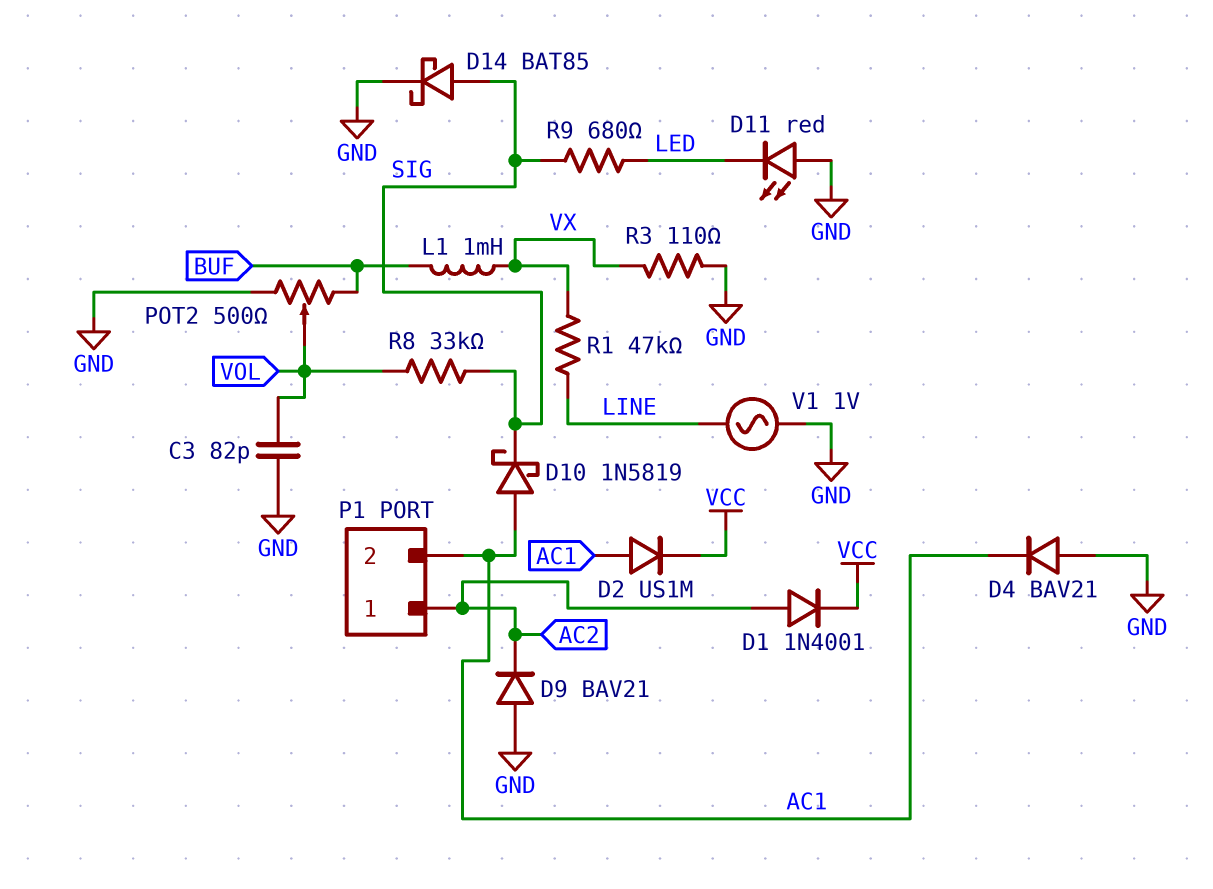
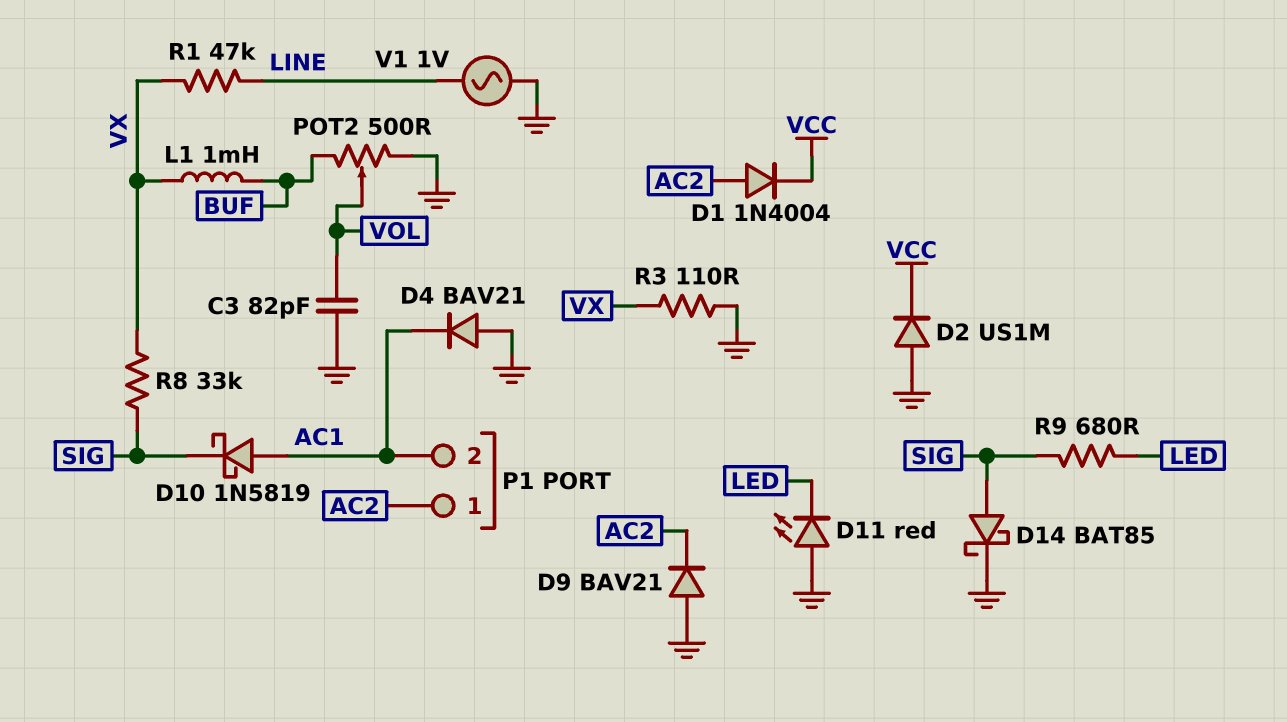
D1: diode 1N4001 (A AC2, K VCC) -> diode 1N4004 (A AC2, K VCC)
D2: diode US1M (A AC1, K VCC) -> diode US1M (A GND, K VCC)
R8: 33k (SIG, VOL) -> 33k (SIG, VX)

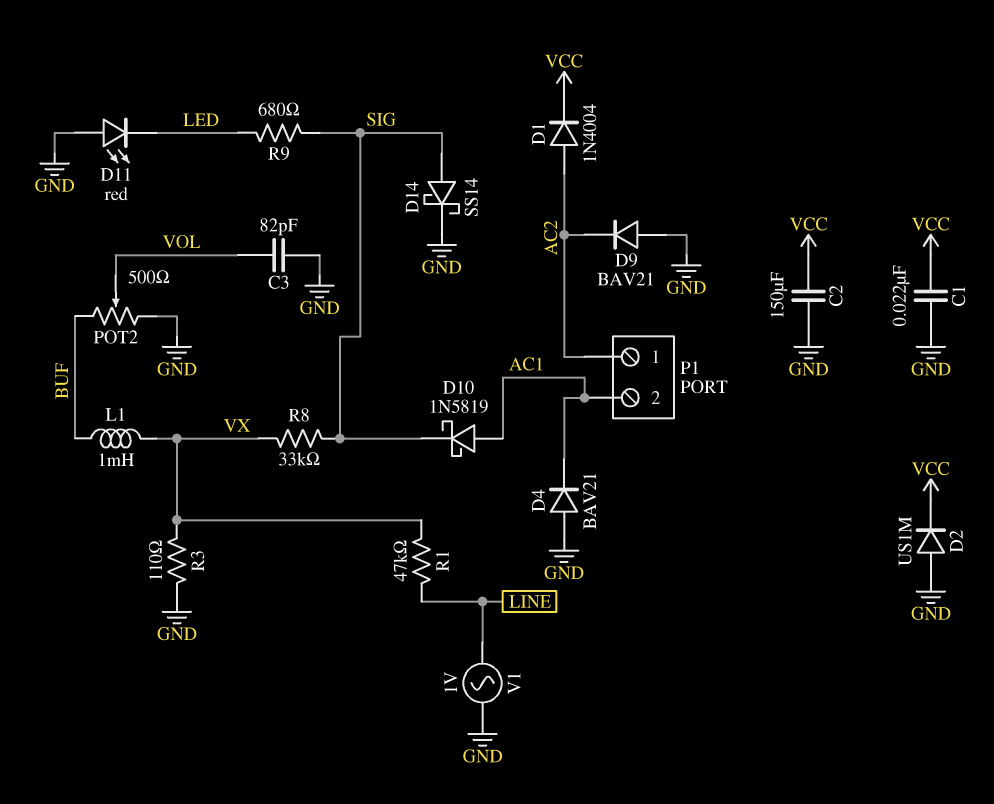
C1: none -> 22nF (GND, VCC)
C2: none -> 150uF (GND, VCC)
D14: schottky BAT85 (A SIG, K GND) -> schottky SS14 (A SIG, K GND)

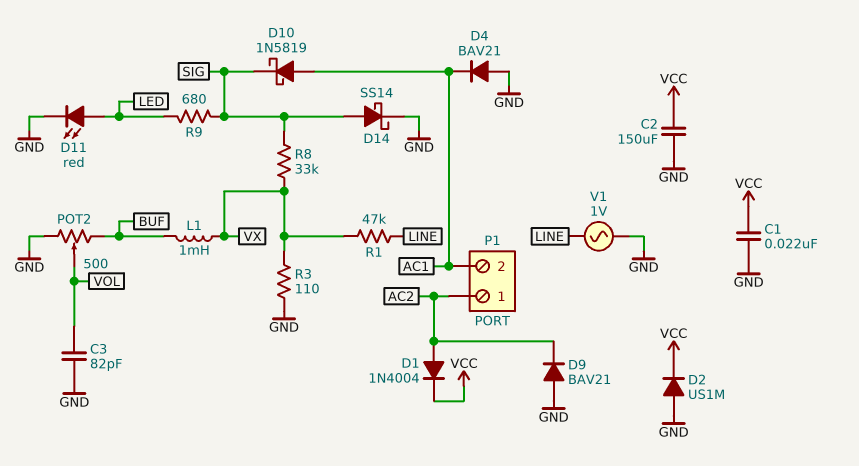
D11: LED red (A GND, K LED) -> LED red (A LED, K GND)

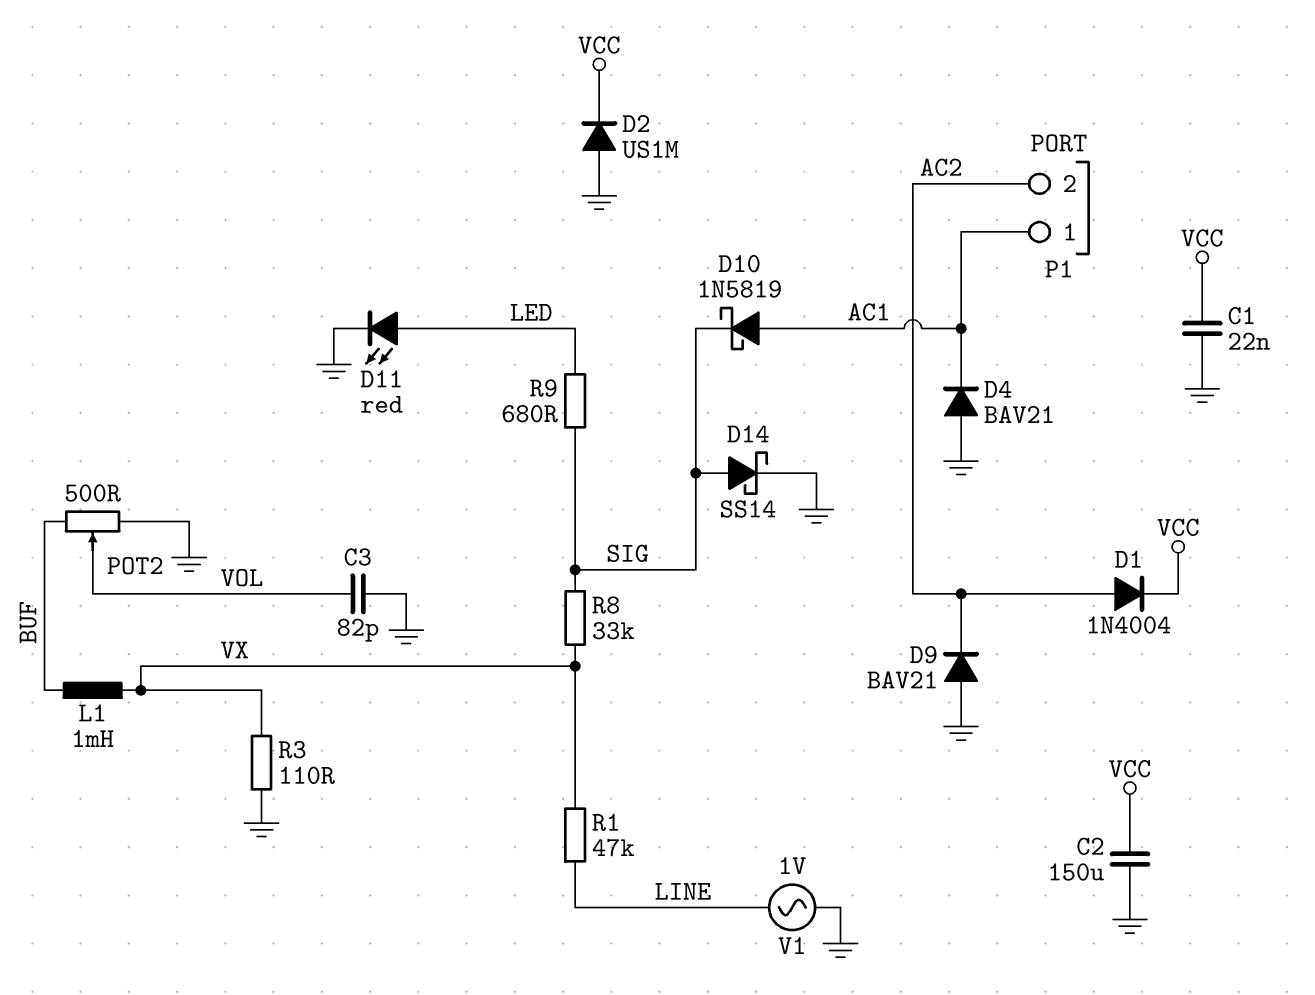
P1 pin 1: AC2 -> AC1
P1 pin 2: AC1 -> AC2

